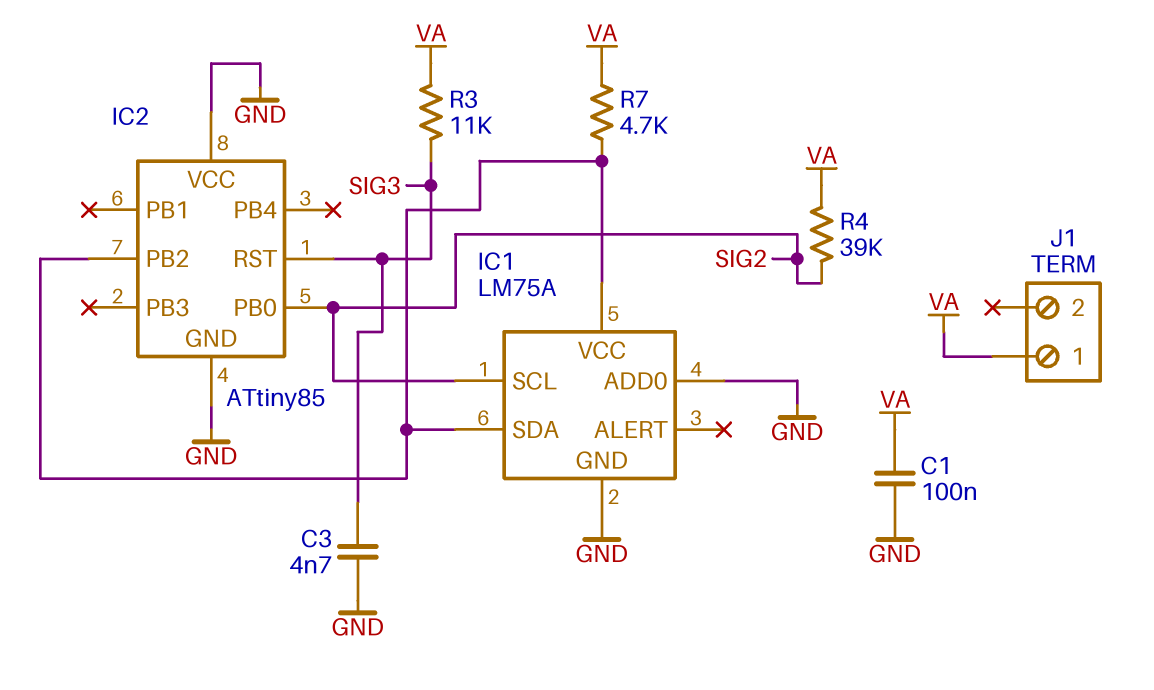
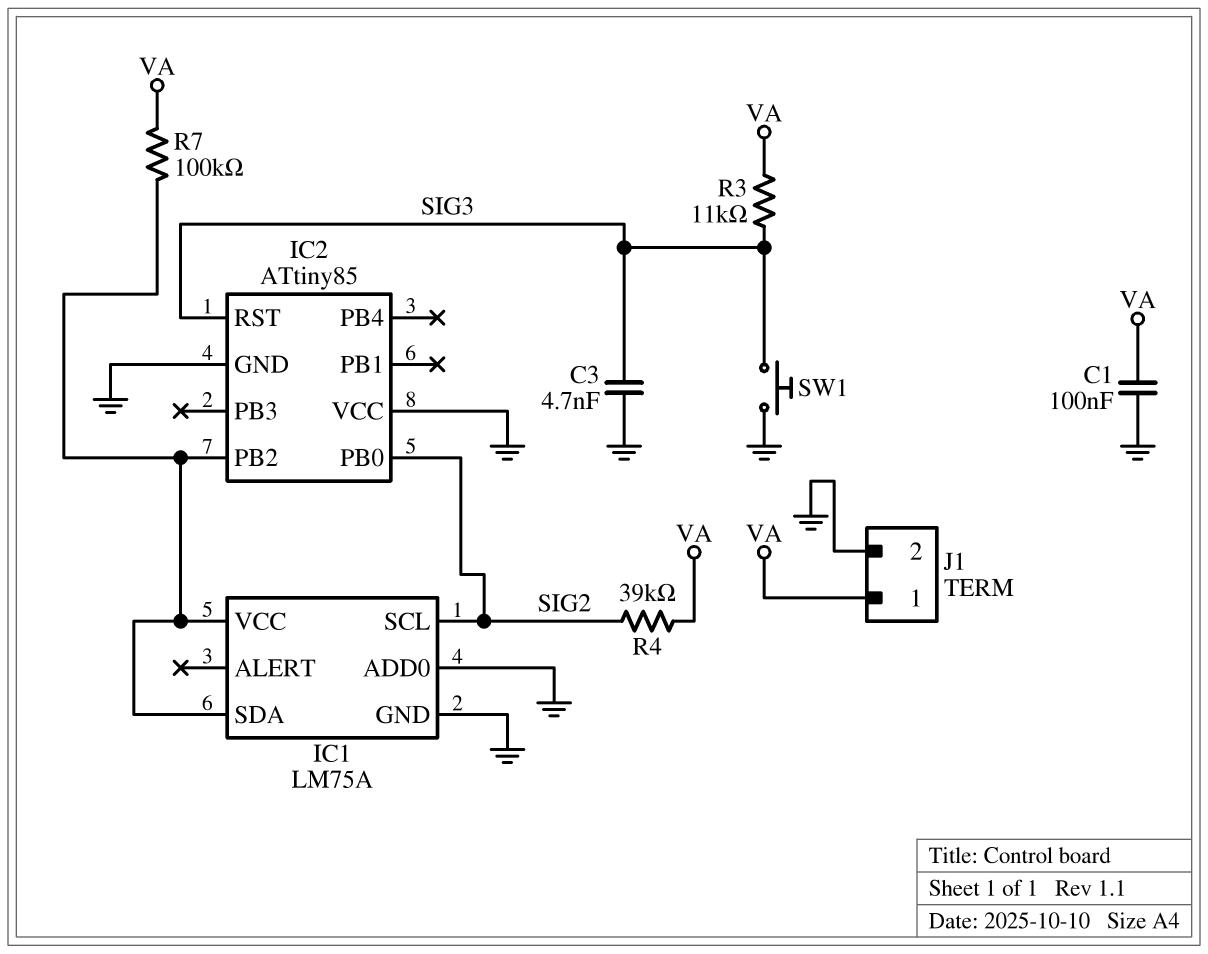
J1 pin 2: none -> GND
R7: 4.7k (IC1/SDA, VA) -> 100k (IC1/SDA, VA)
SW1: none -> button (GND, SIG3)

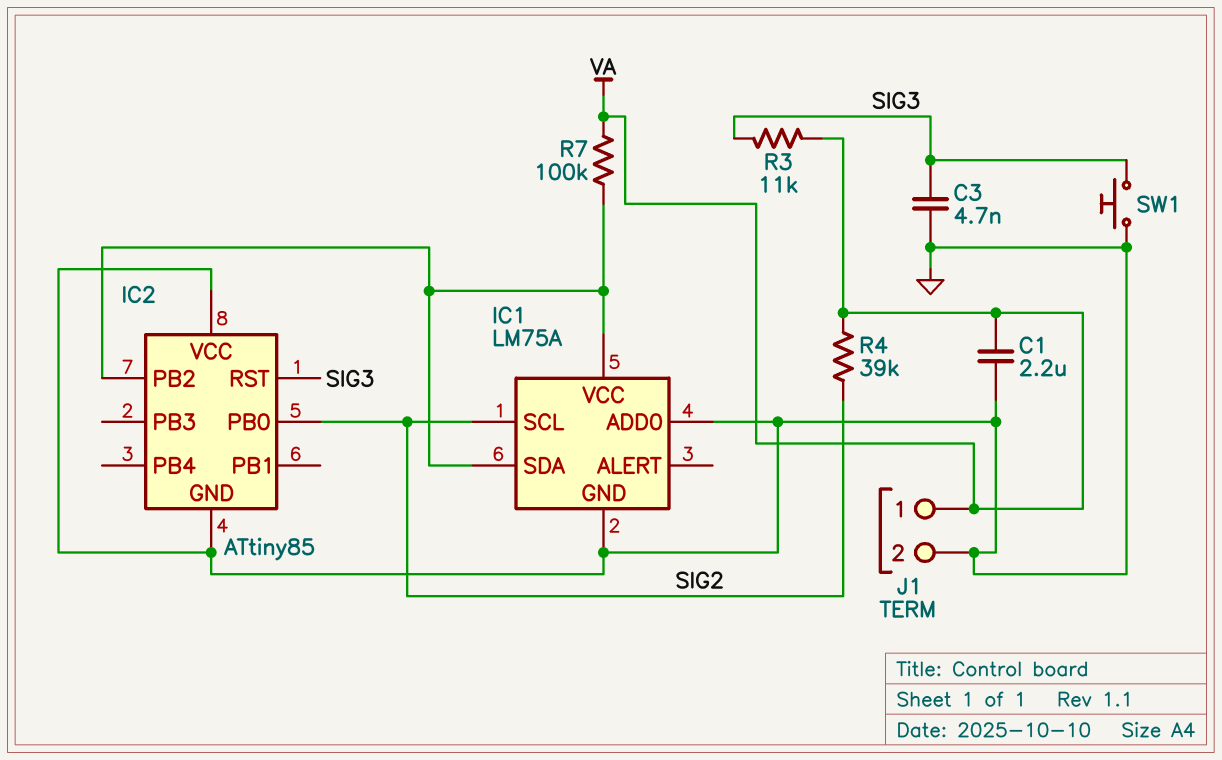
C1: 100nF (GND, VA) -> 2.2uF (GND, VA)

